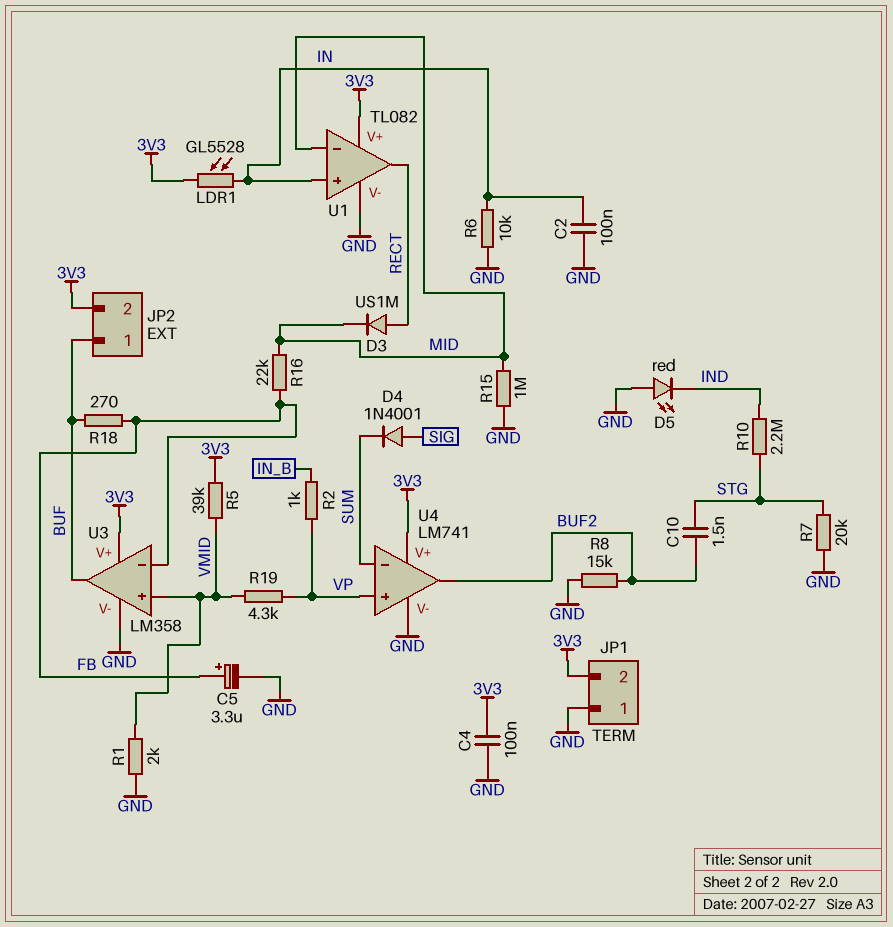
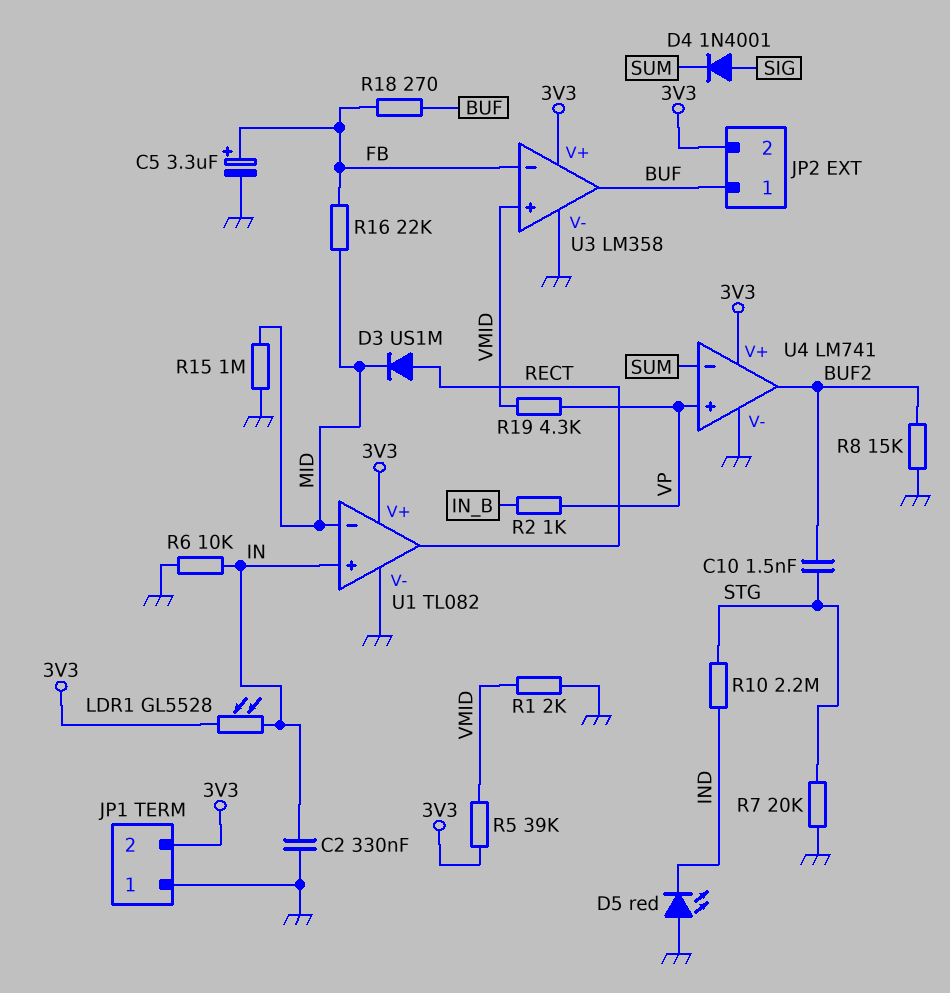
C2: 100nF (GND, IN) -> 330nF (GND, IN)
C4: 100nF (3V3, GND) -> none

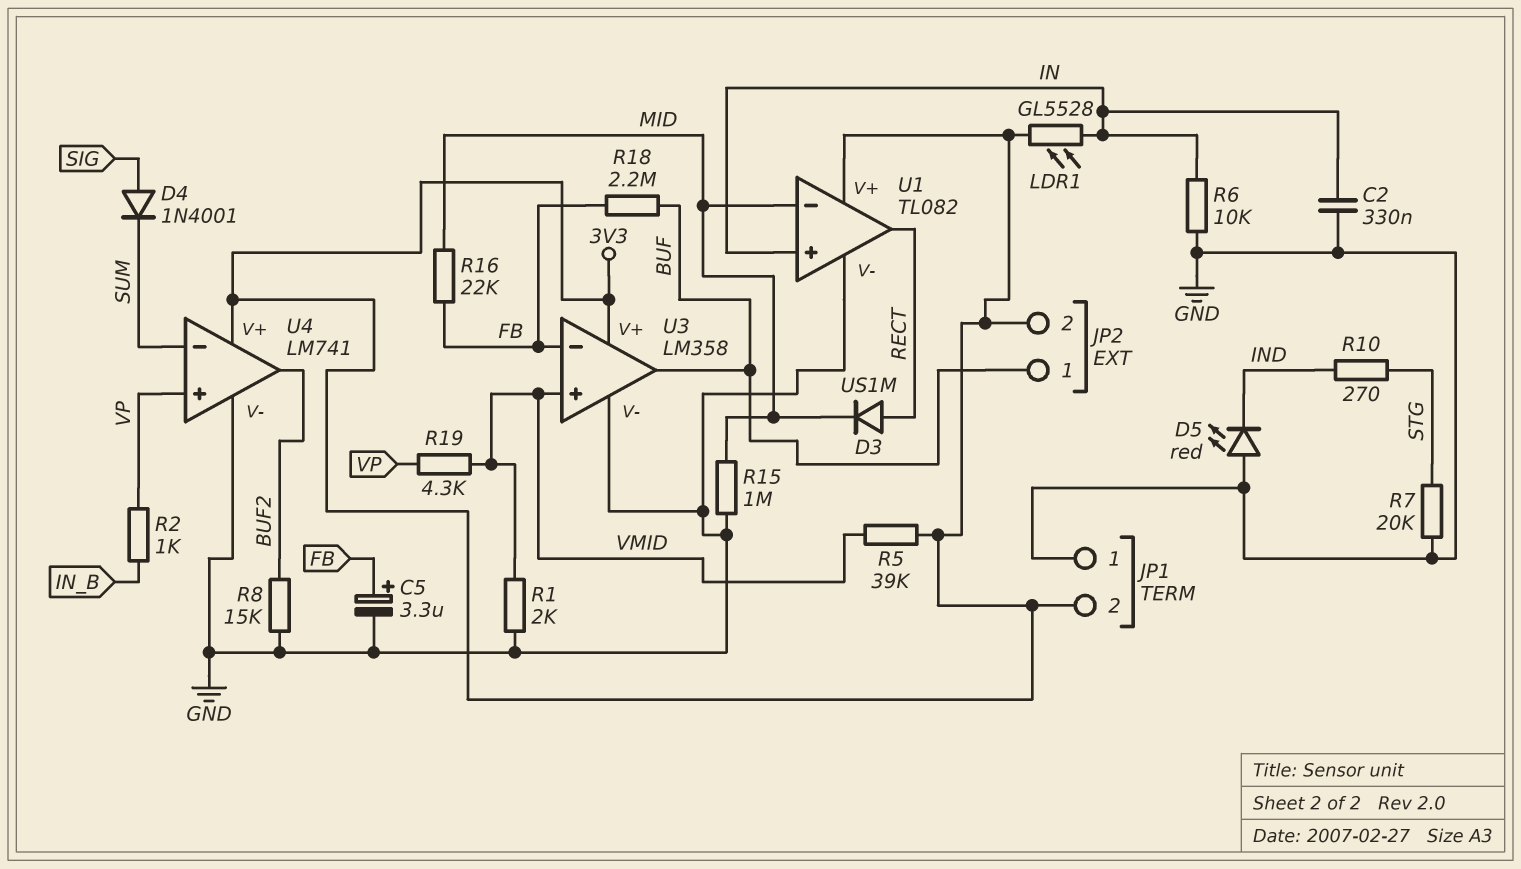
C10: 1.5nF (BUF2, STG) -> none
R10: 2.2M (IND, STG) -> 270 (IND, STG)
R18: 270 (BUF, FB) -> 2.2M (BUF, FB)

